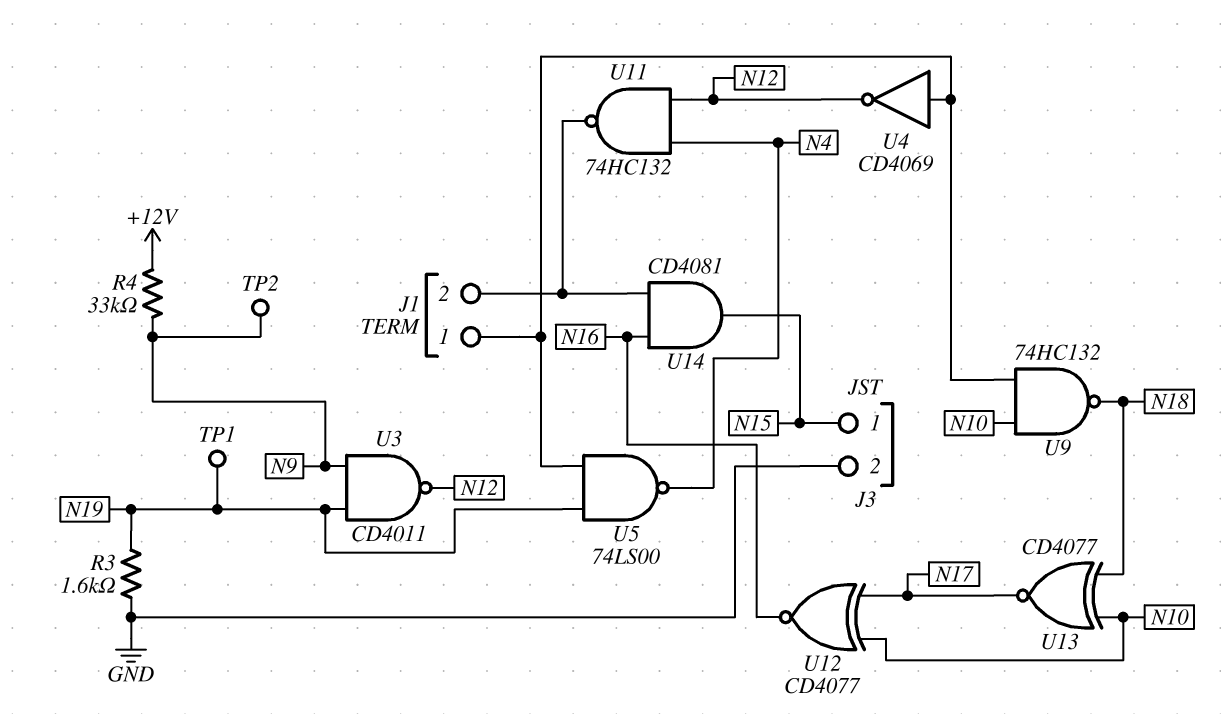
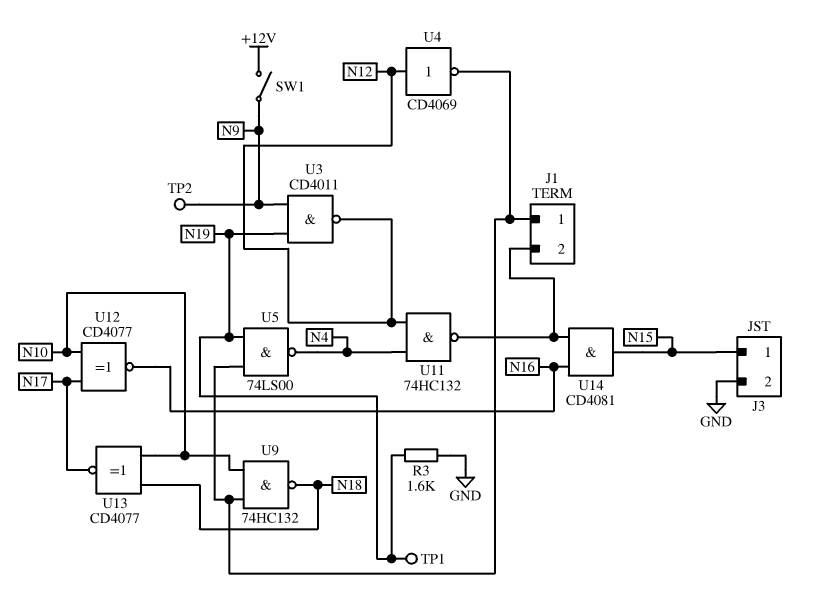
R4: 33k (+12V, N9) -> none
SW1: none -> switch (+12V, N9)
U4: NOT CD4069 (in J1/1, out N12) -> NOT CD4069 (in N12, out J1/1)

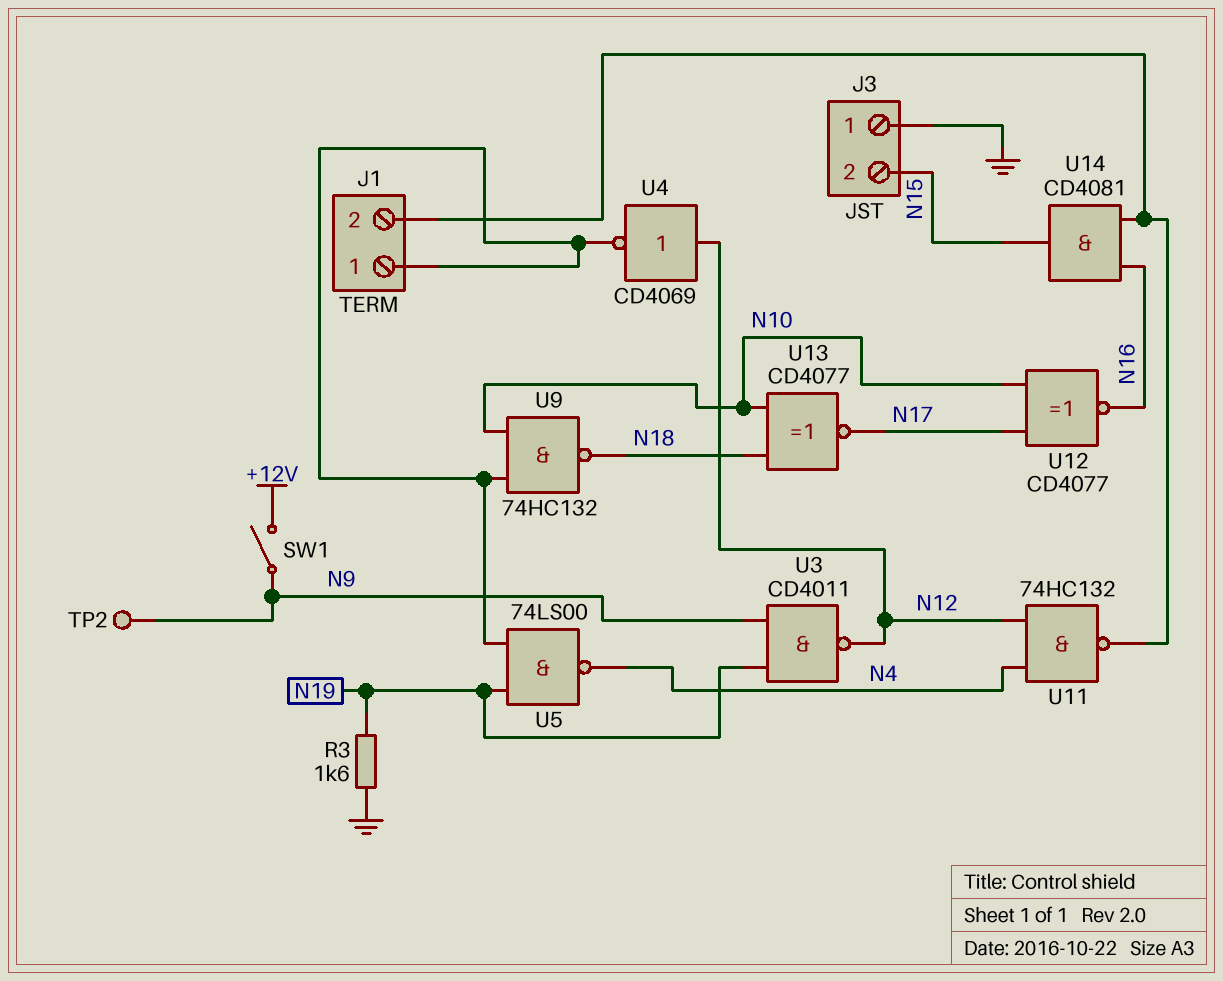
J3 pin 1: N15 -> GND
J3 pin 2: GND -> N15
TP1: test point (N19) -> none

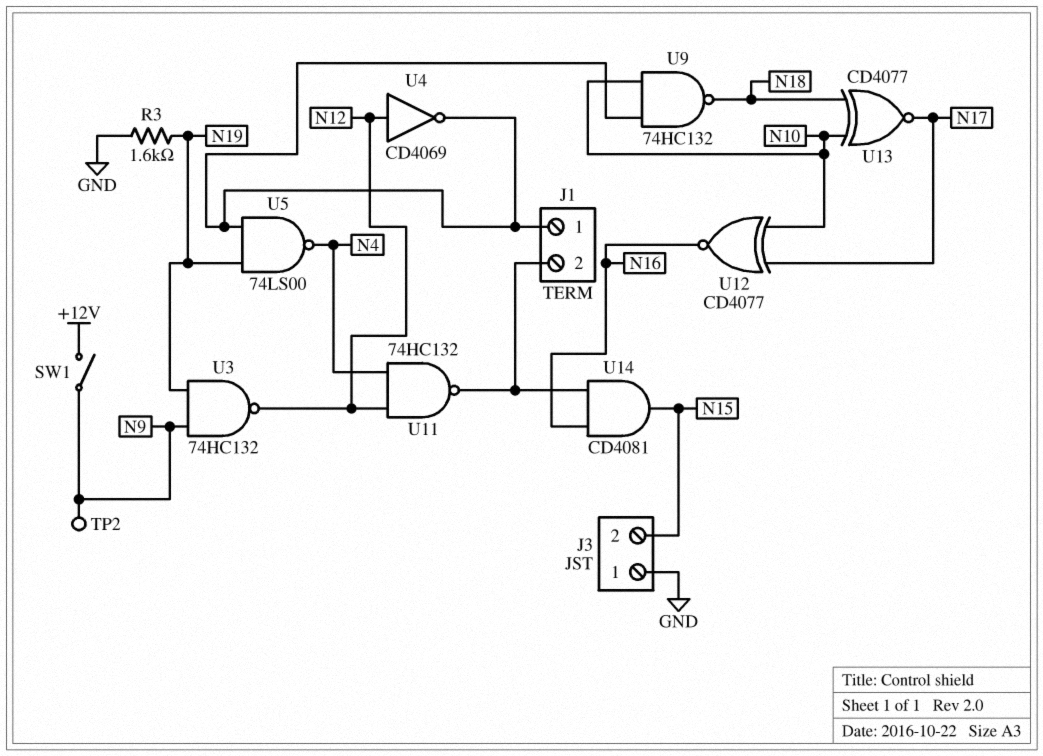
U3: NAND CD4011 (in N9, in N19, out N12) -> NAND 74HC132 (in N9, in N19, out N12)

